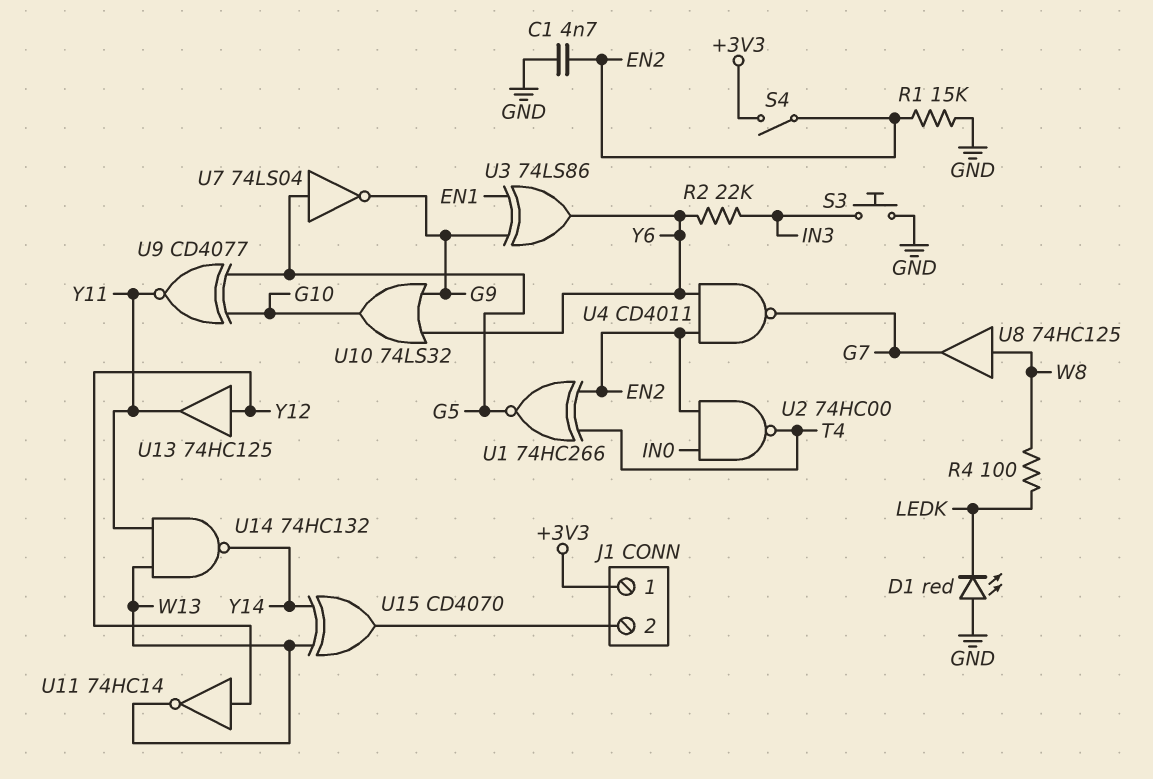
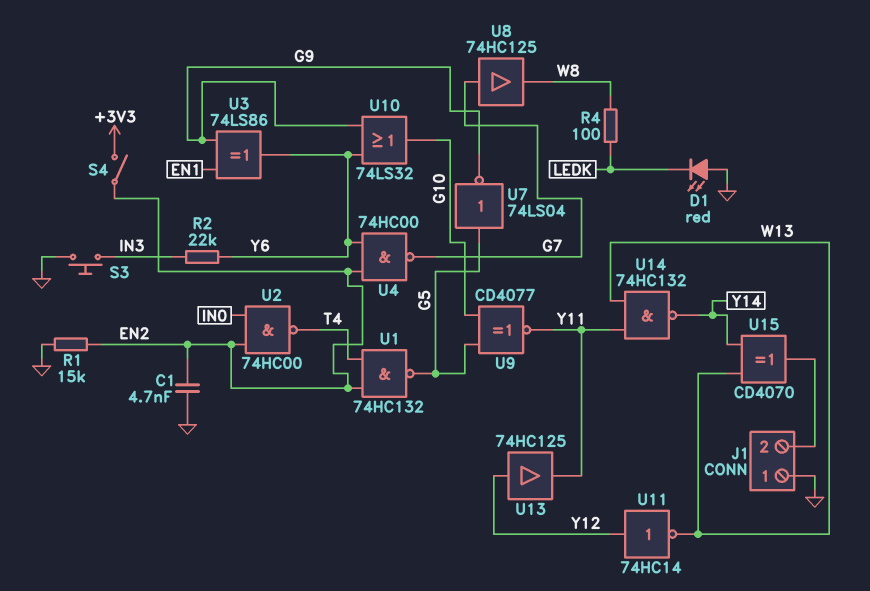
J1 pin 1: +3V3 -> GND
U1: XNOR 74HC266 (in EN2, in T4, out G5) -> NAND 74HC132 (in EN2, in T4, out G5)
U4: NAND CD4011 (in EN2, in Y6, out G7) -> NAND 74HC00 (in EN2, in Y6, out G7)
U8: buffer 74HC125 (in W8, out G7) -> buffer 74HC125 (in G7, out W8)

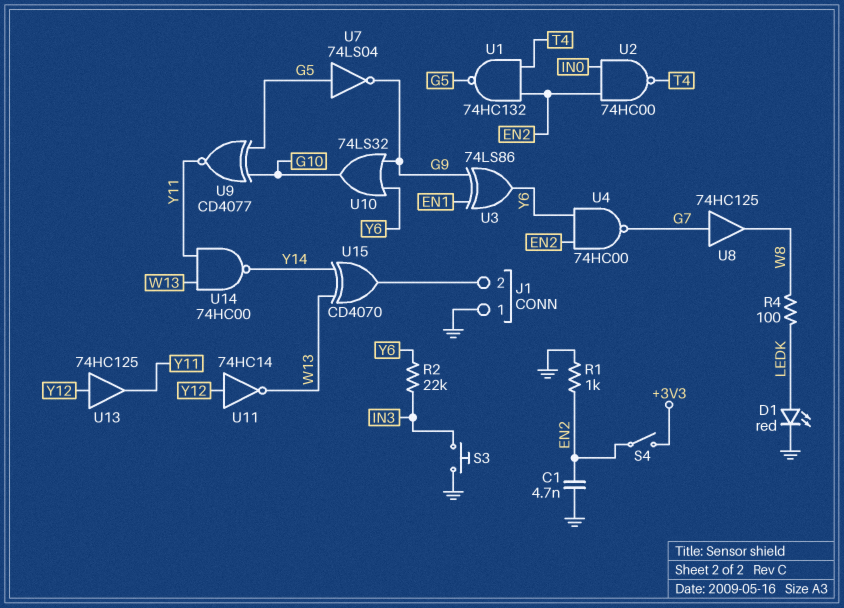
D1: LED red (A GND, K LEDK) -> LED red (A LEDK, K GND)
R1: 15k (EN2, GND) -> 1k (EN2, GND)
U14: NAND 74HC132 (in W13, in Y11, out Y14) -> NAND 74HC00 (in W13, in Y11, out Y14)

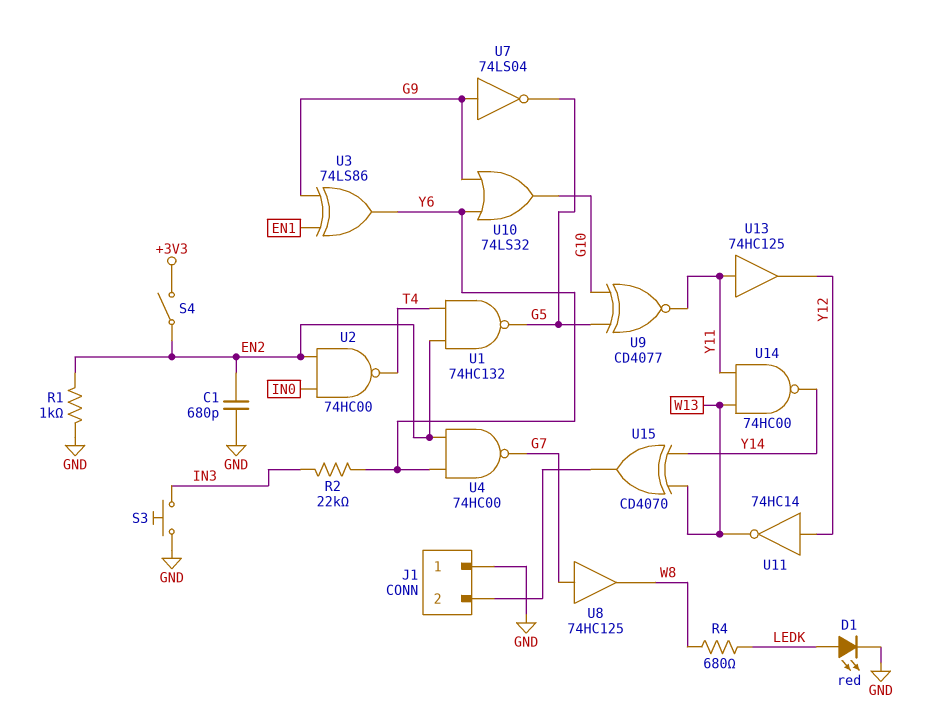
C1: 4.7nF (EN2, GND) -> 680pF (EN2, GND)
R4: 100 (LEDK, W8) -> 680 (LEDK, W8)
U7: NOT 74LS04 (in G5, out G9) -> NOT 74LS04 (in G9, out G5)
U13: buffer 74HC125 (in Y12, out Y11) -> buffer 74HC125 (in Y11, out Y12)

